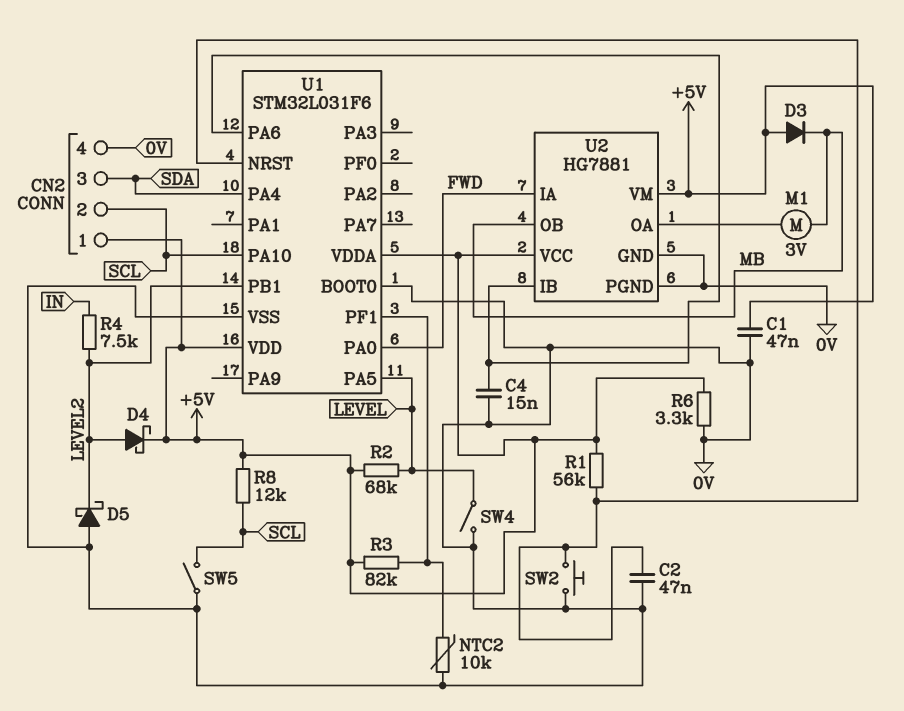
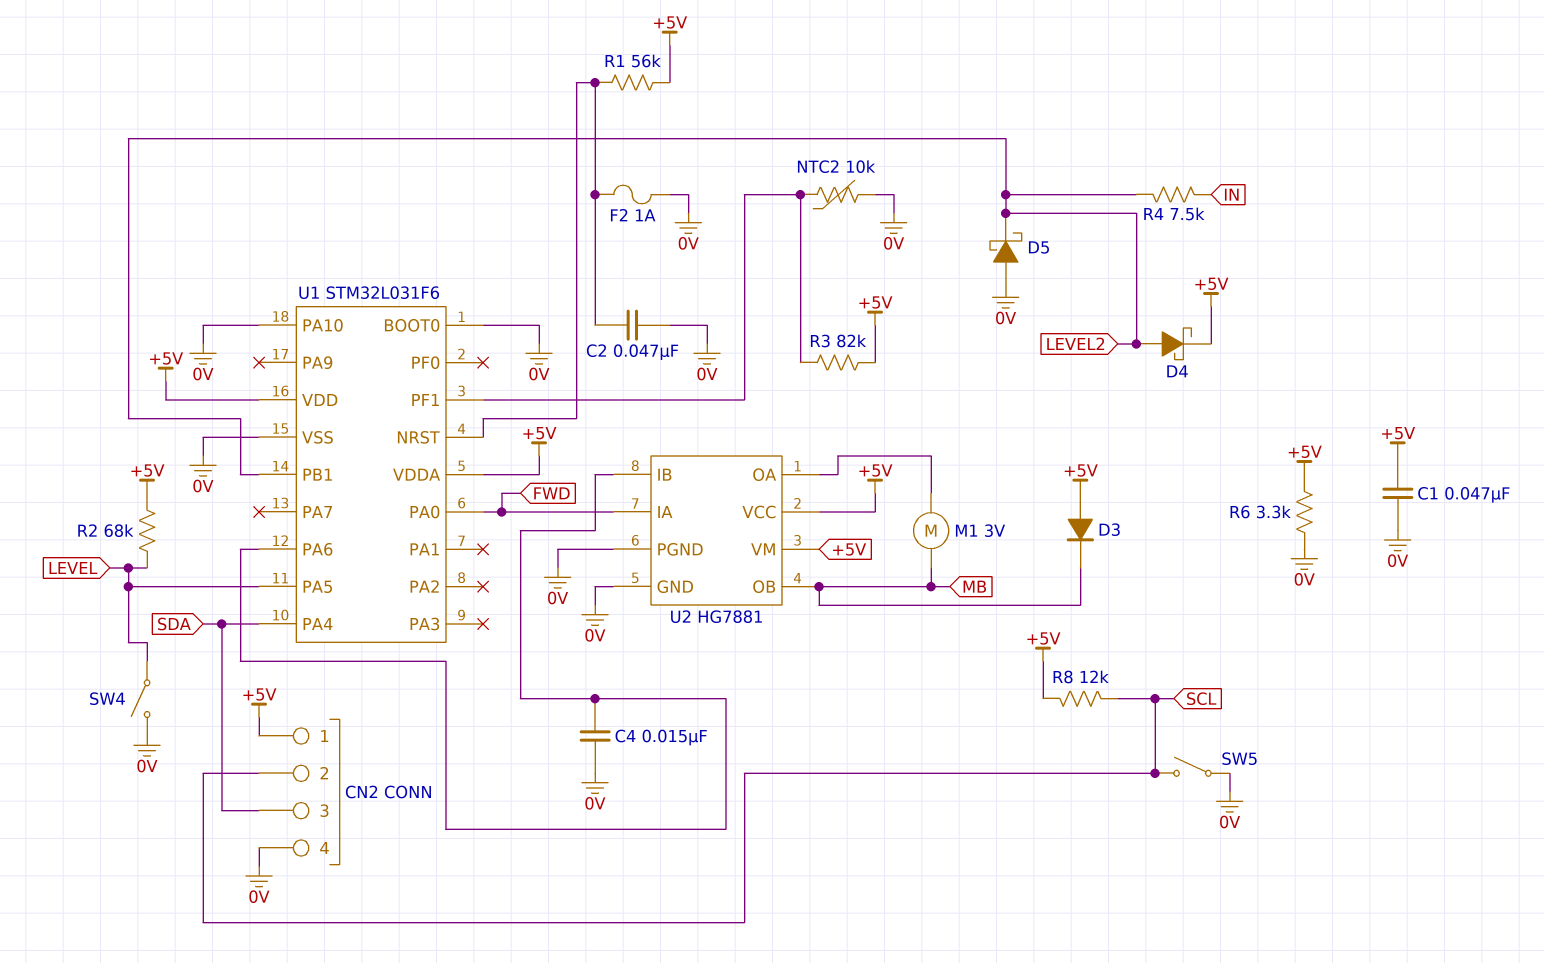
F2: none -> 1A (0V, U1/NRST)
SW2: button (0V, U1/NRST) -> none
U1 pin PA10: SCL -> 0V

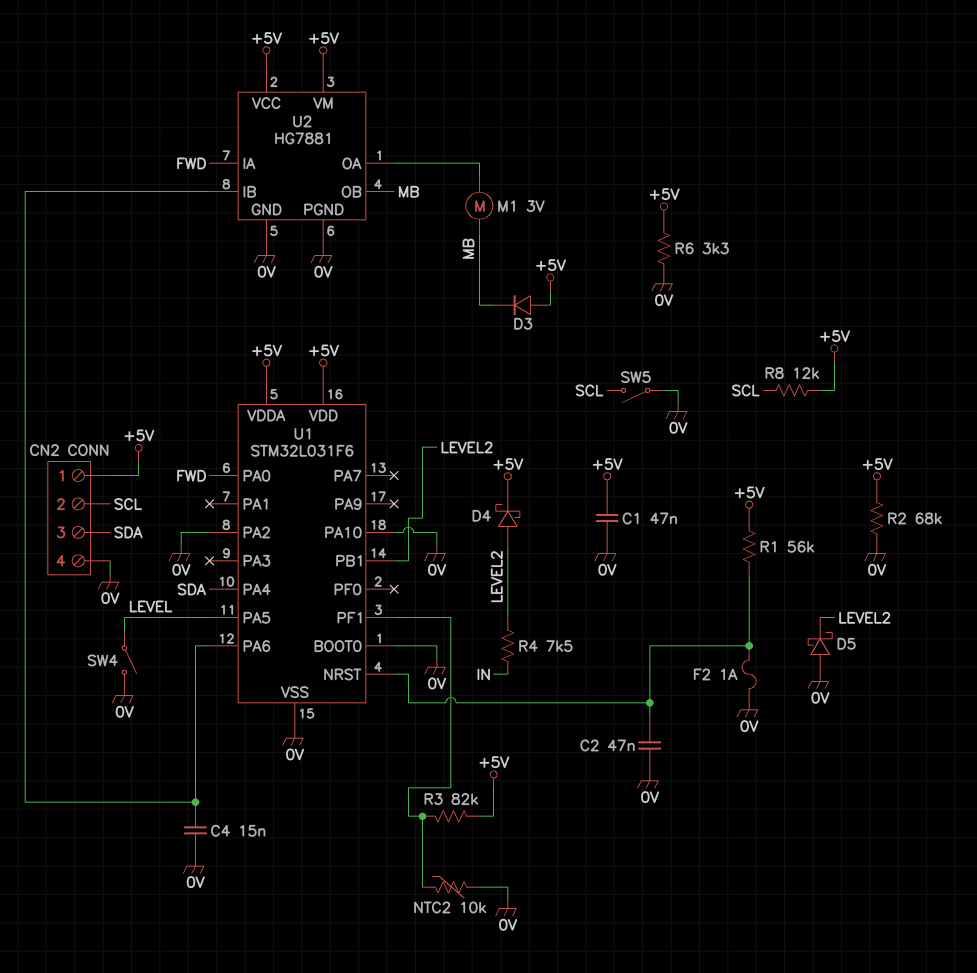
R2: 68k (+5V, LEVEL) -> 68k (+5V, 0V)
U1 pin PA2: none -> 0V

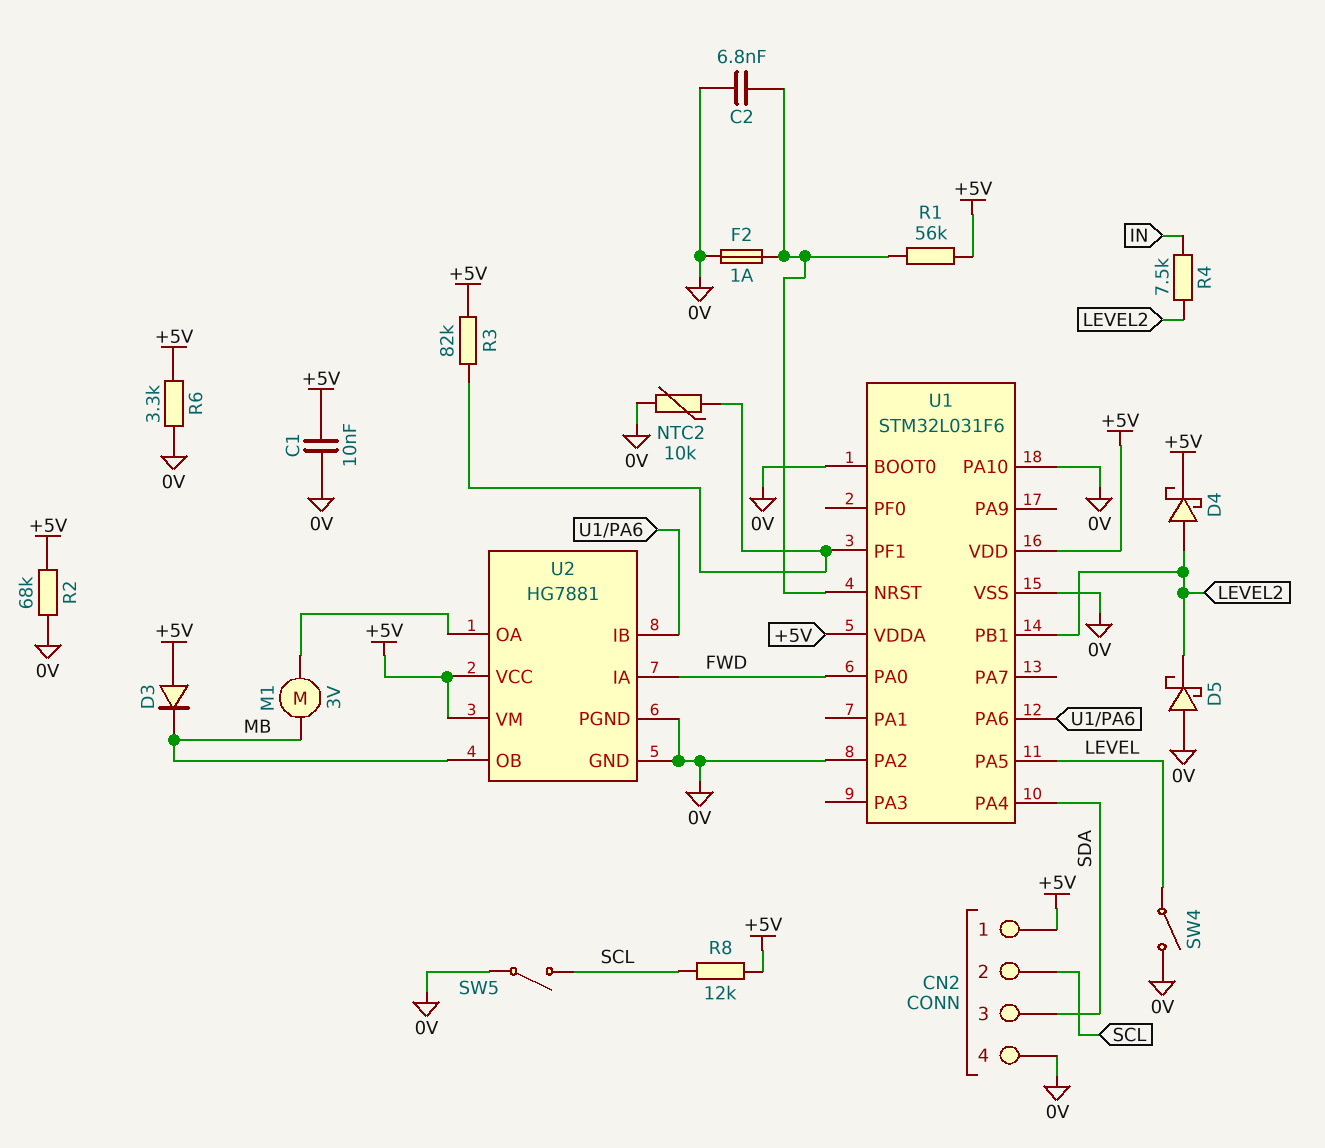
C1: 47nF (+5V, 0V) -> 10nF (+5V, 0V)
C2: 47nF (0V, U1/NRST) -> 6.8nF (0V, U1/NRST)
C4: 15nF (0V, U1/PA6) -> none

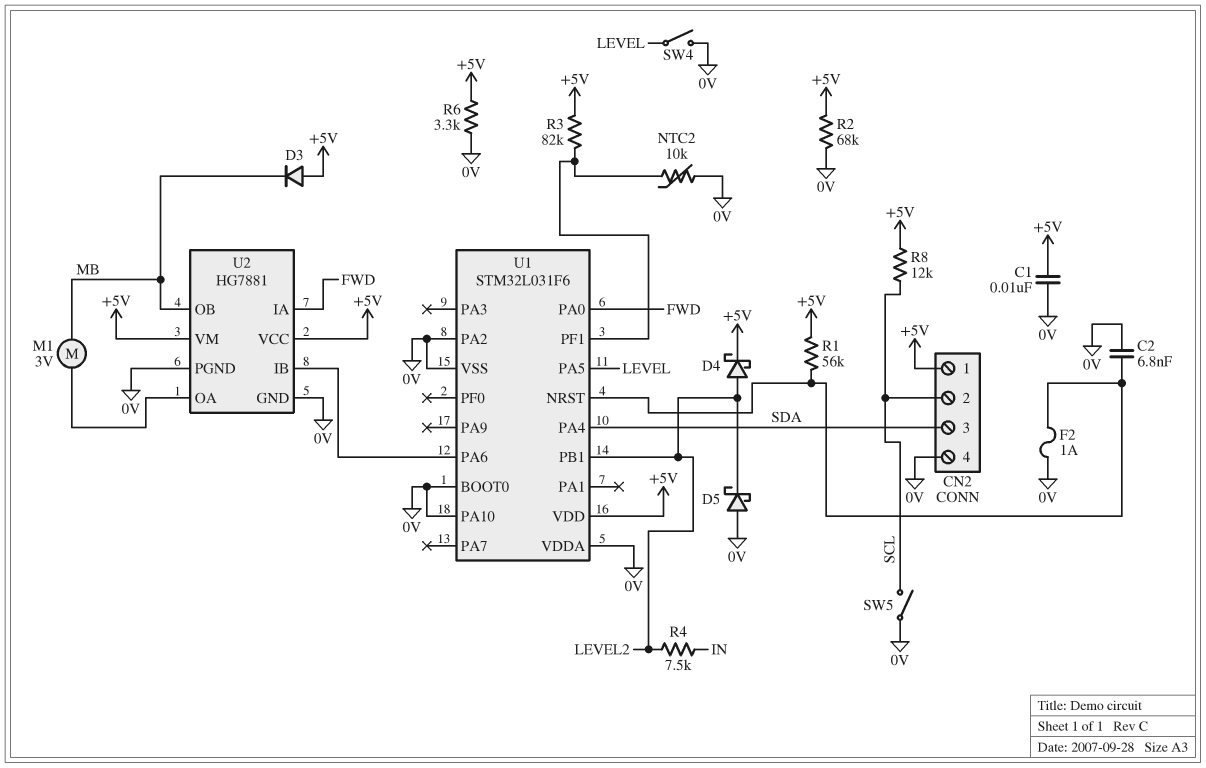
U1 pin VDDA: +5V -> 0V

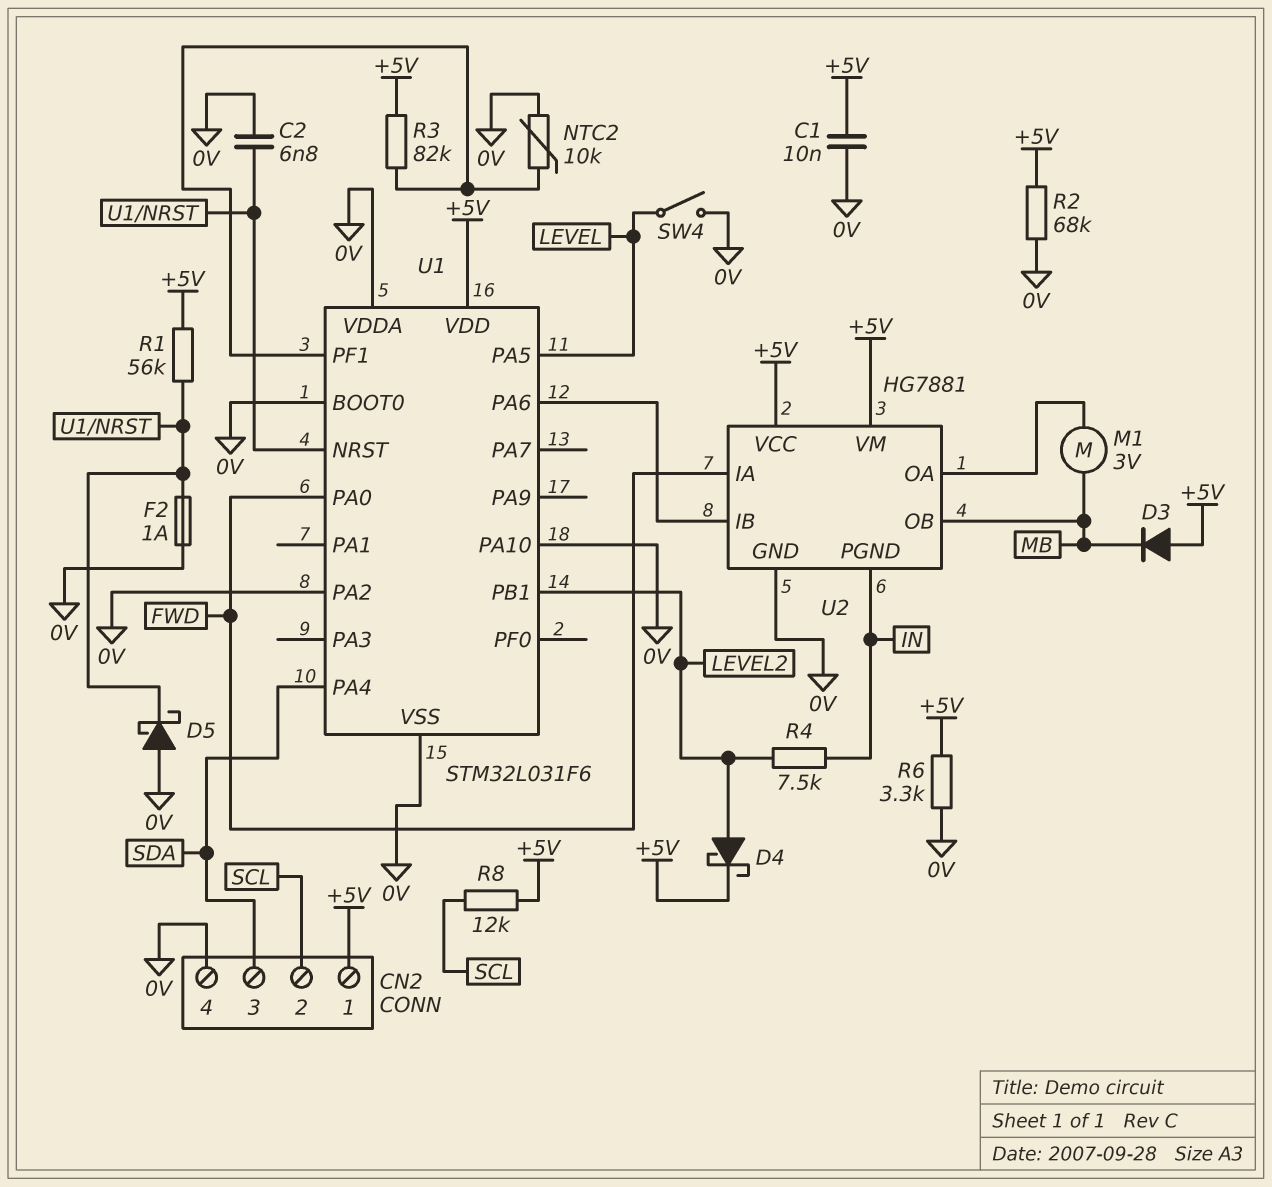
D5: schottky (A 0V, K LEVEL2) -> schottky (A 0V, K U1/NRST)
SW5: switch (0V, SCL) -> none
U2 pin PGND: 0V -> IN

